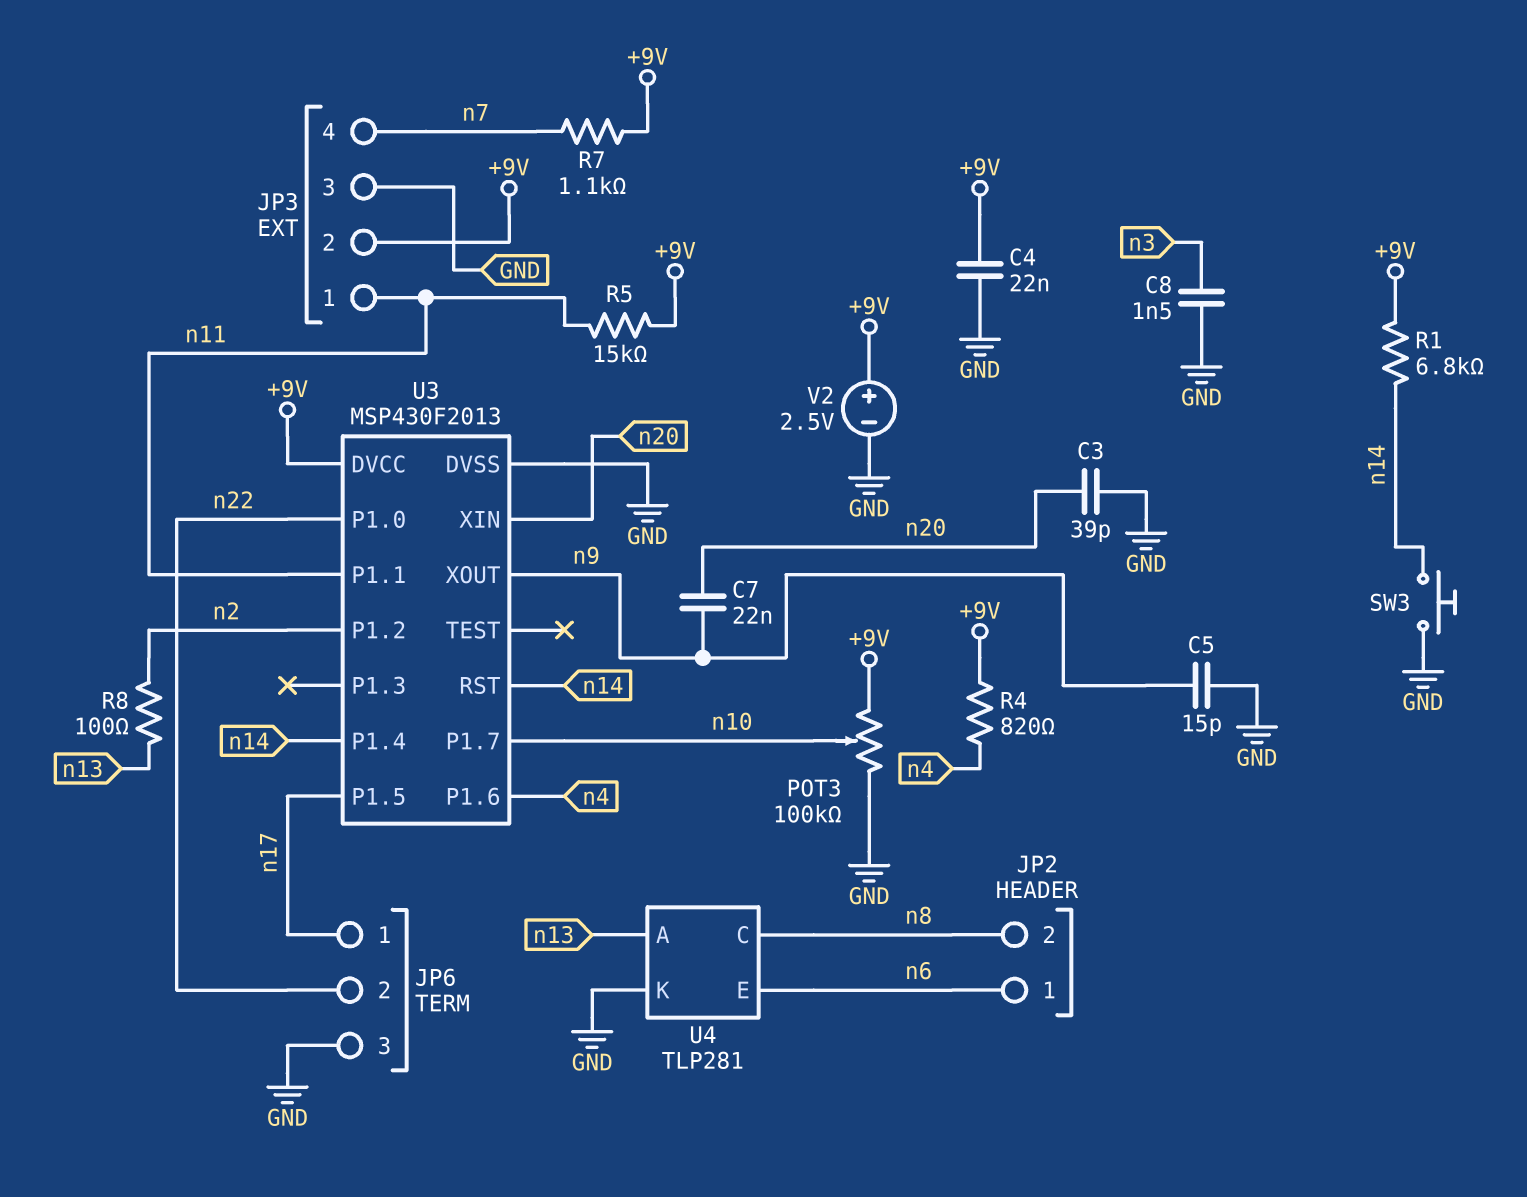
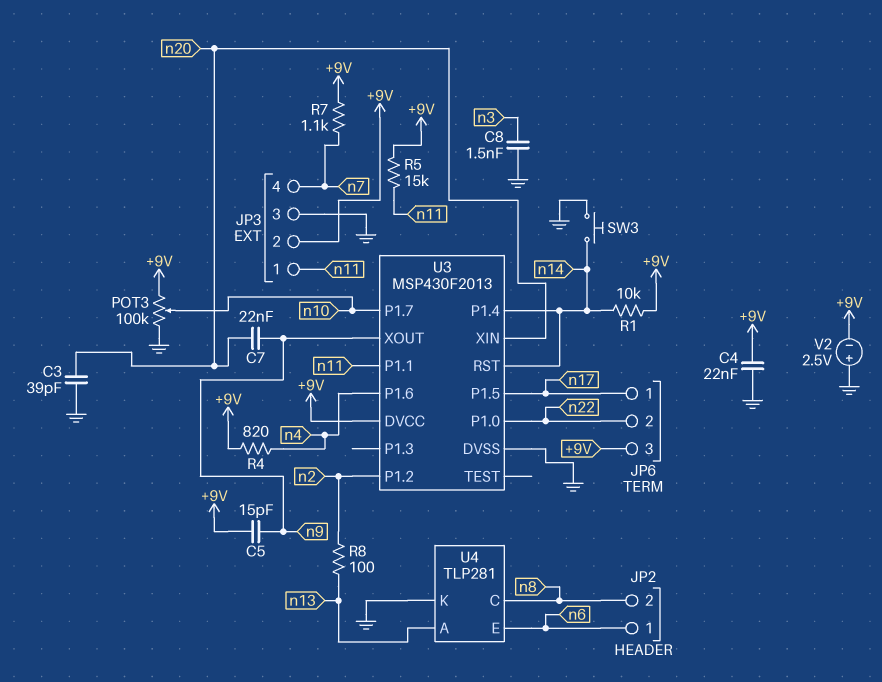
C5: 15pF (GND, n9) -> 15pF (+9V, n9)
JP6 pin 3: GND -> +9V
R1: 6.8k (+9V, n14) -> 10k (+9V, n14)
V2: 2.5V (plus +9V, minus GND) -> 2.5V (plus GND, minus +9V)

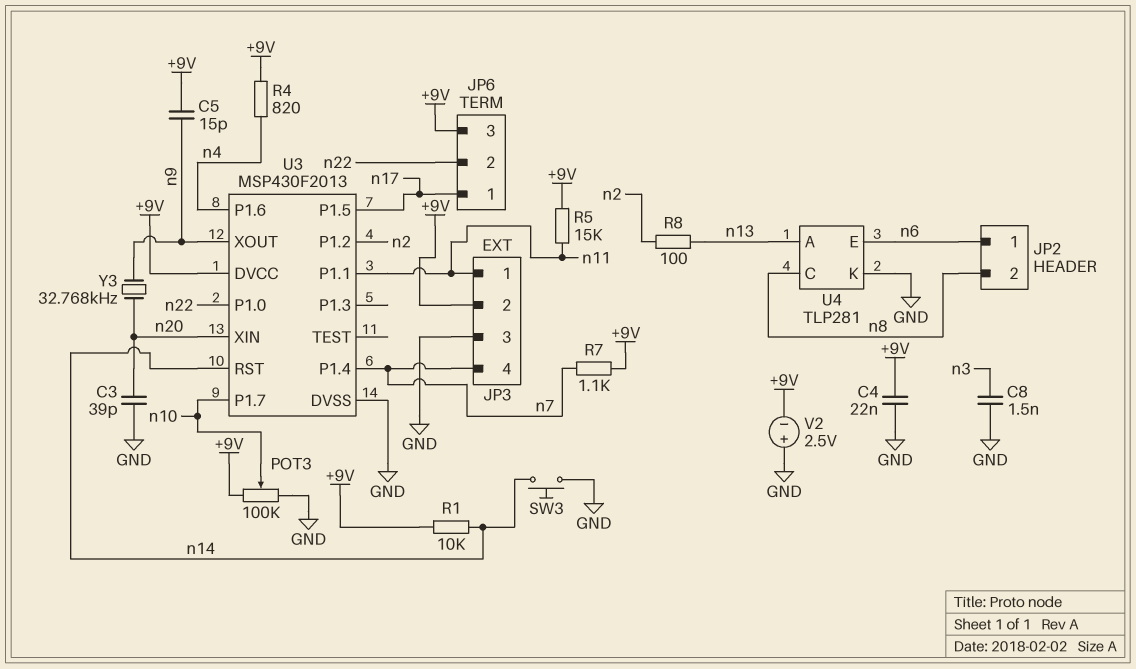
C7: 22nF (n9, n20) -> none
U3 pin P1.4: n14 -> n7
Y3: none -> 32.768kHz (n9, n20)

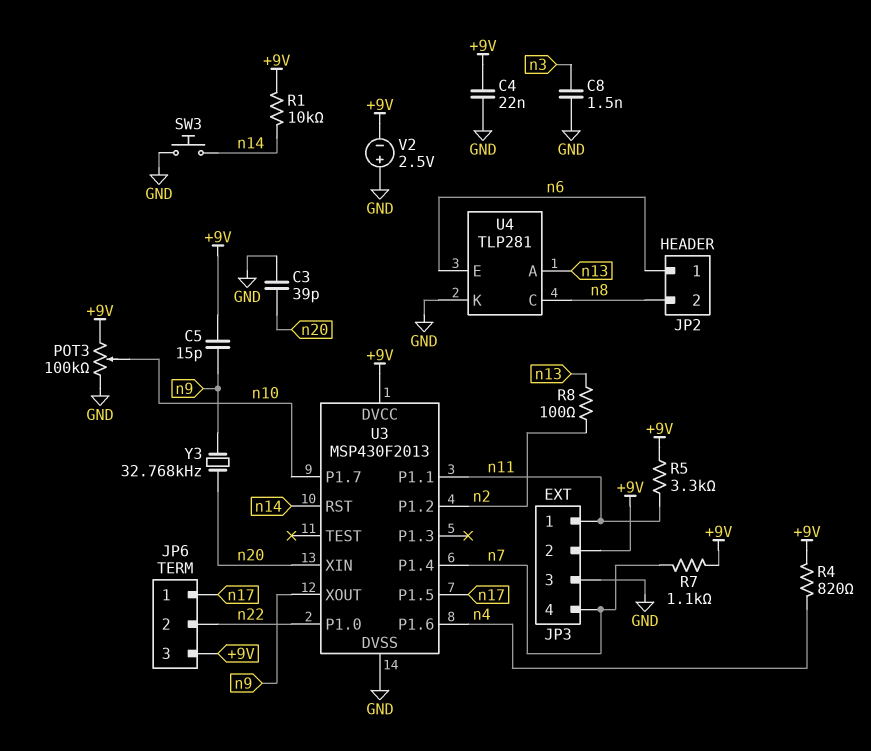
R5: 15k (+9V, n11) -> 3.3k (+9V, n11)

